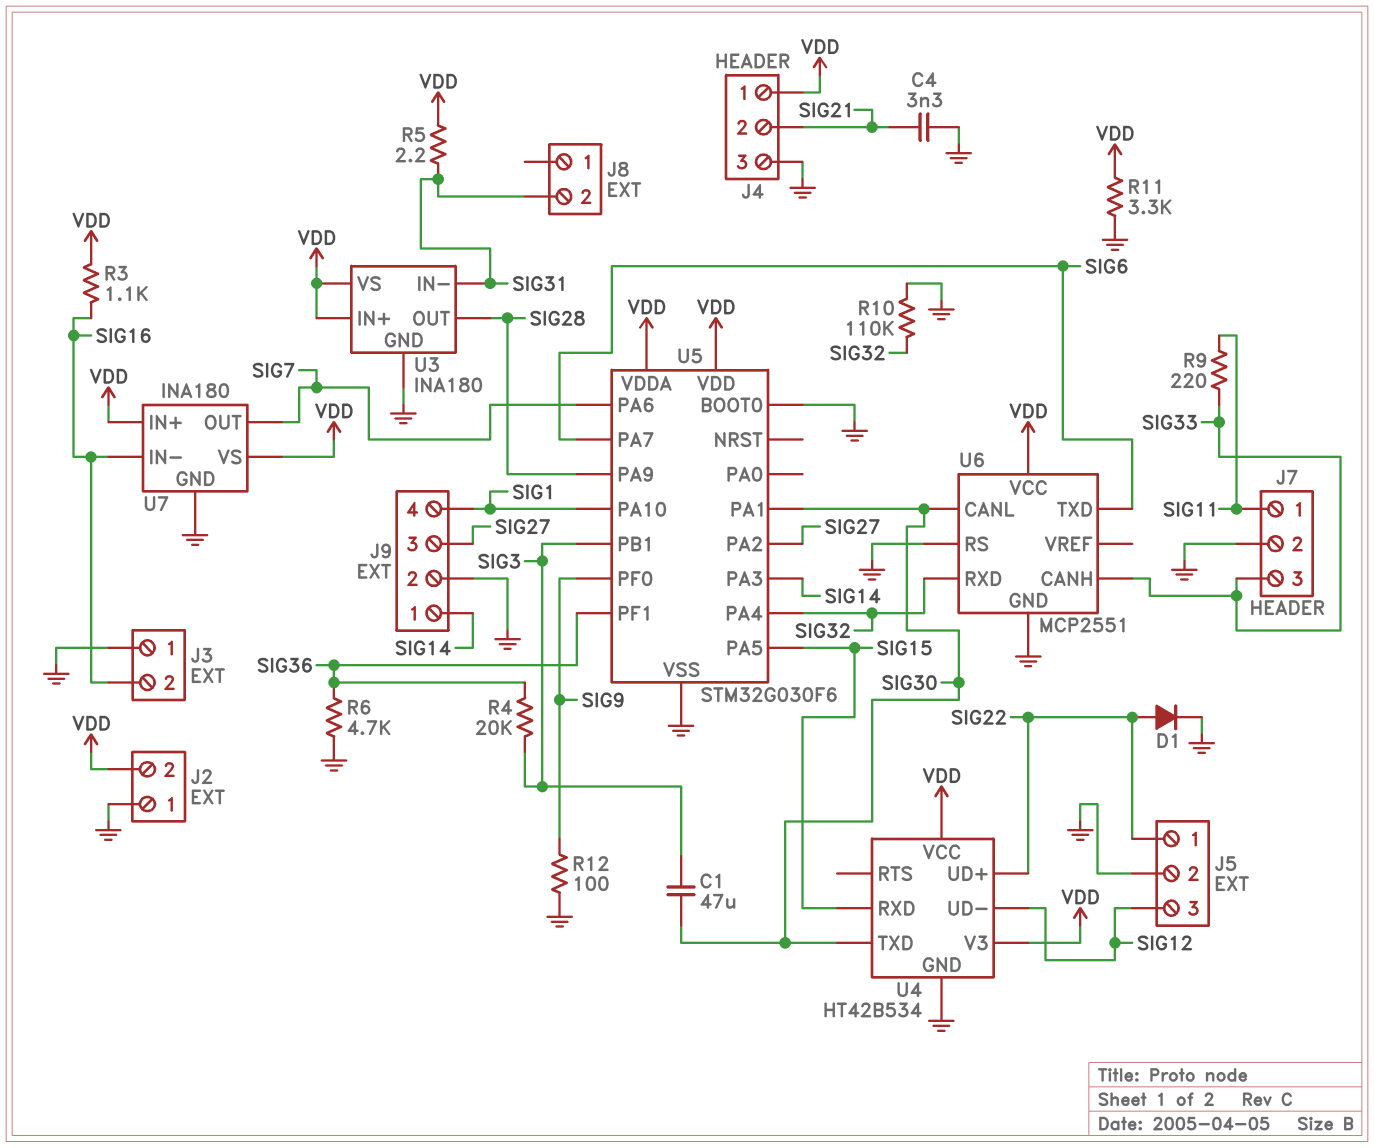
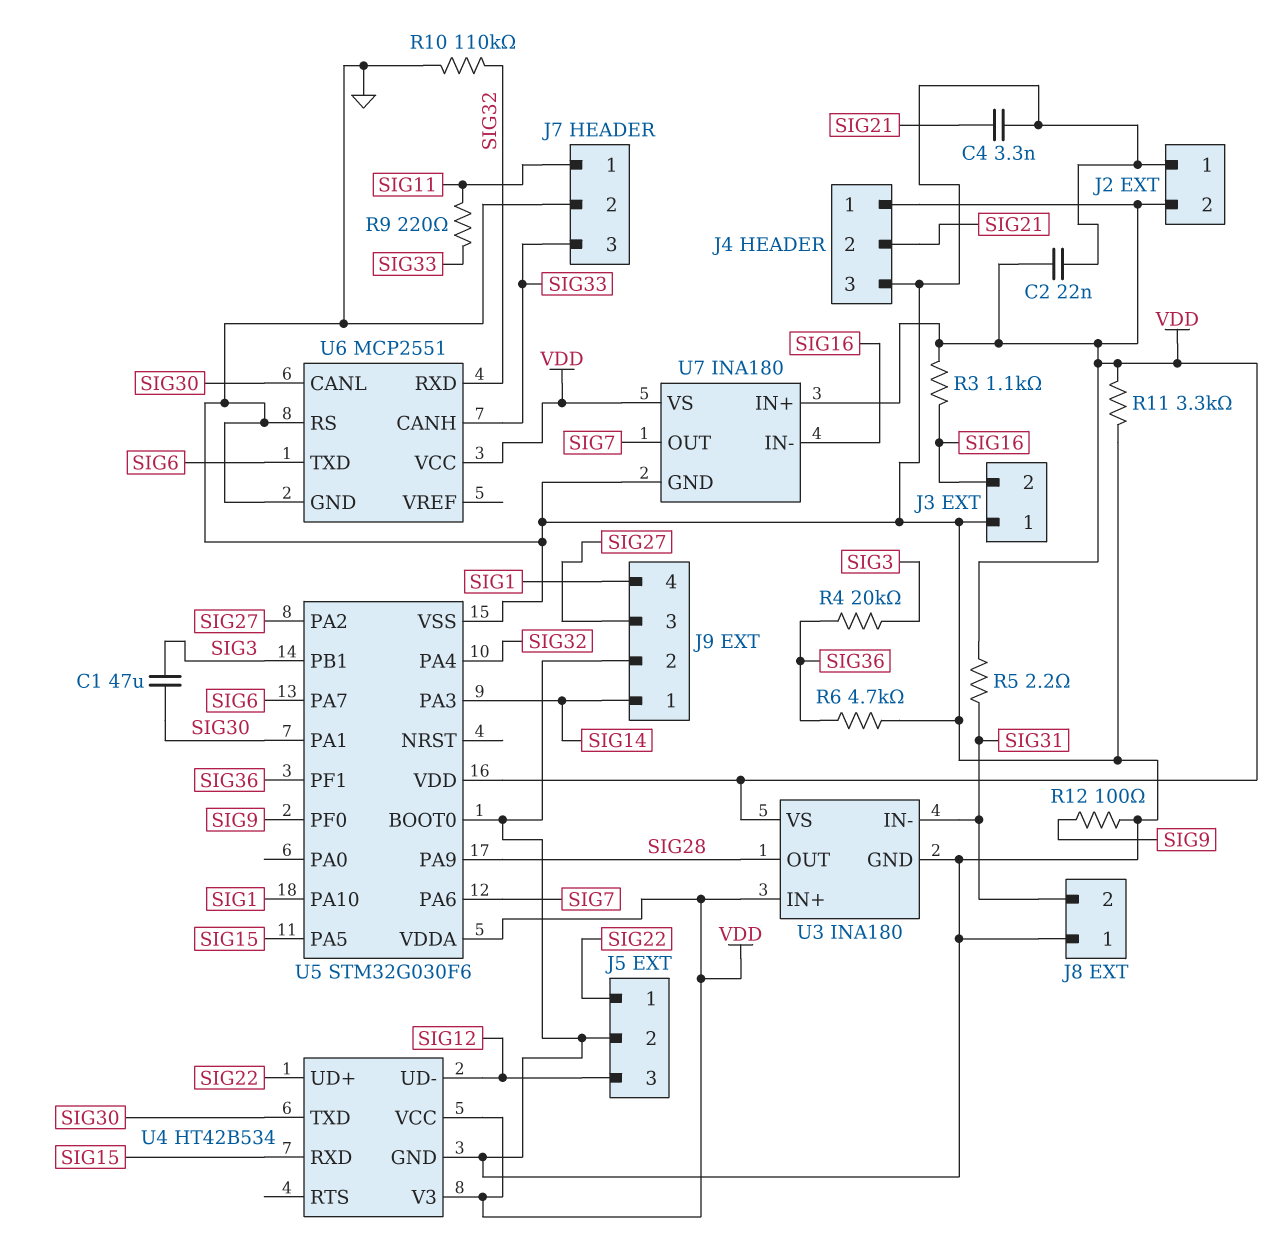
C2: none -> 22nF (GND, VDD)
D1: diode (A SIG22, K GND) -> none
J8 pin 1: none -> GND

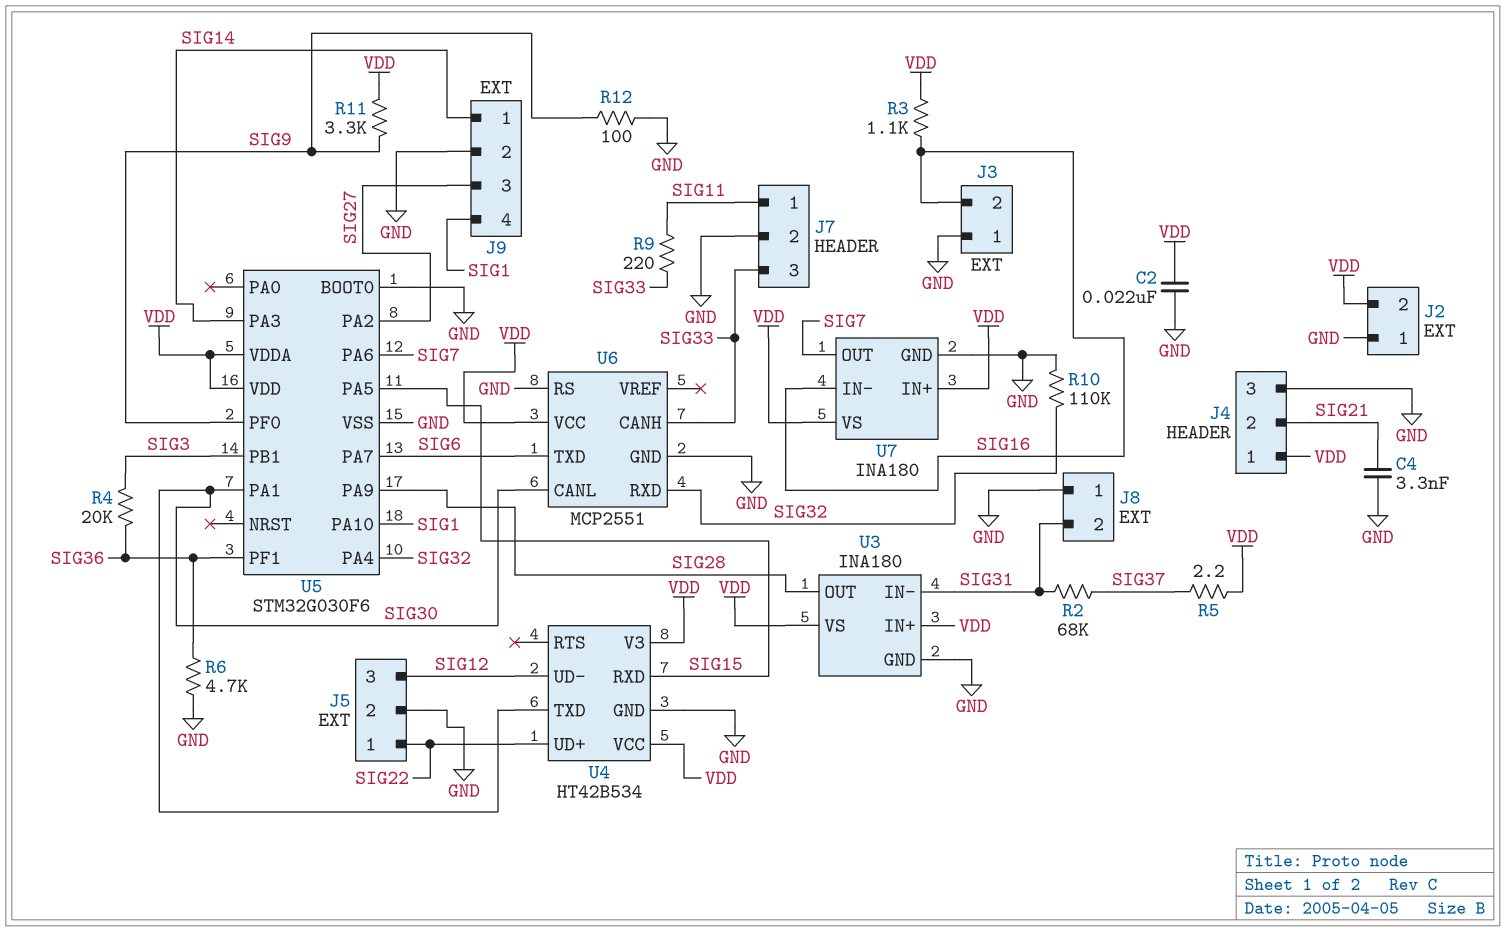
C1: 47uF (SIG3, SIG30) -> none
R2: none -> 68k (SIG31, SIG37)
R5: 2.2 (SIG31, VDD) -> 2.2 (SIG37, VDD)
R11: 3.3k (GND, VDD) -> 3.3k (SIG9, VDD)

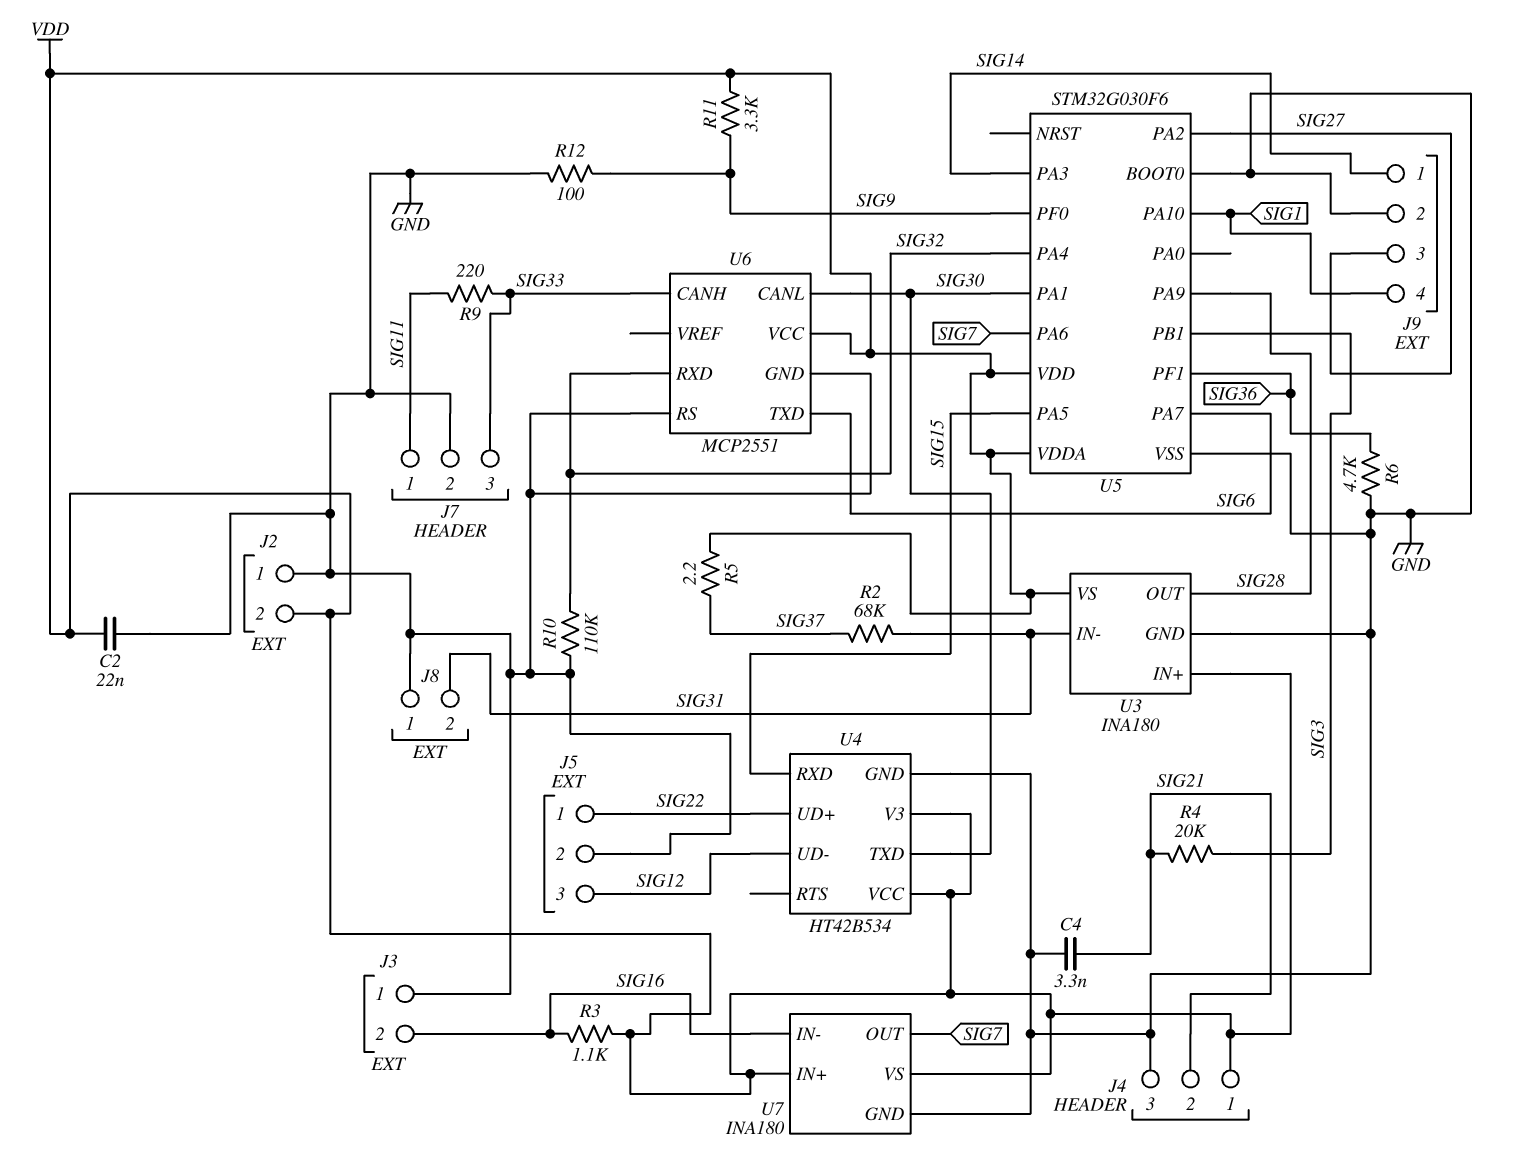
R4: 20k (SIG3, SIG36) -> 20k (SIG3, SIG21)

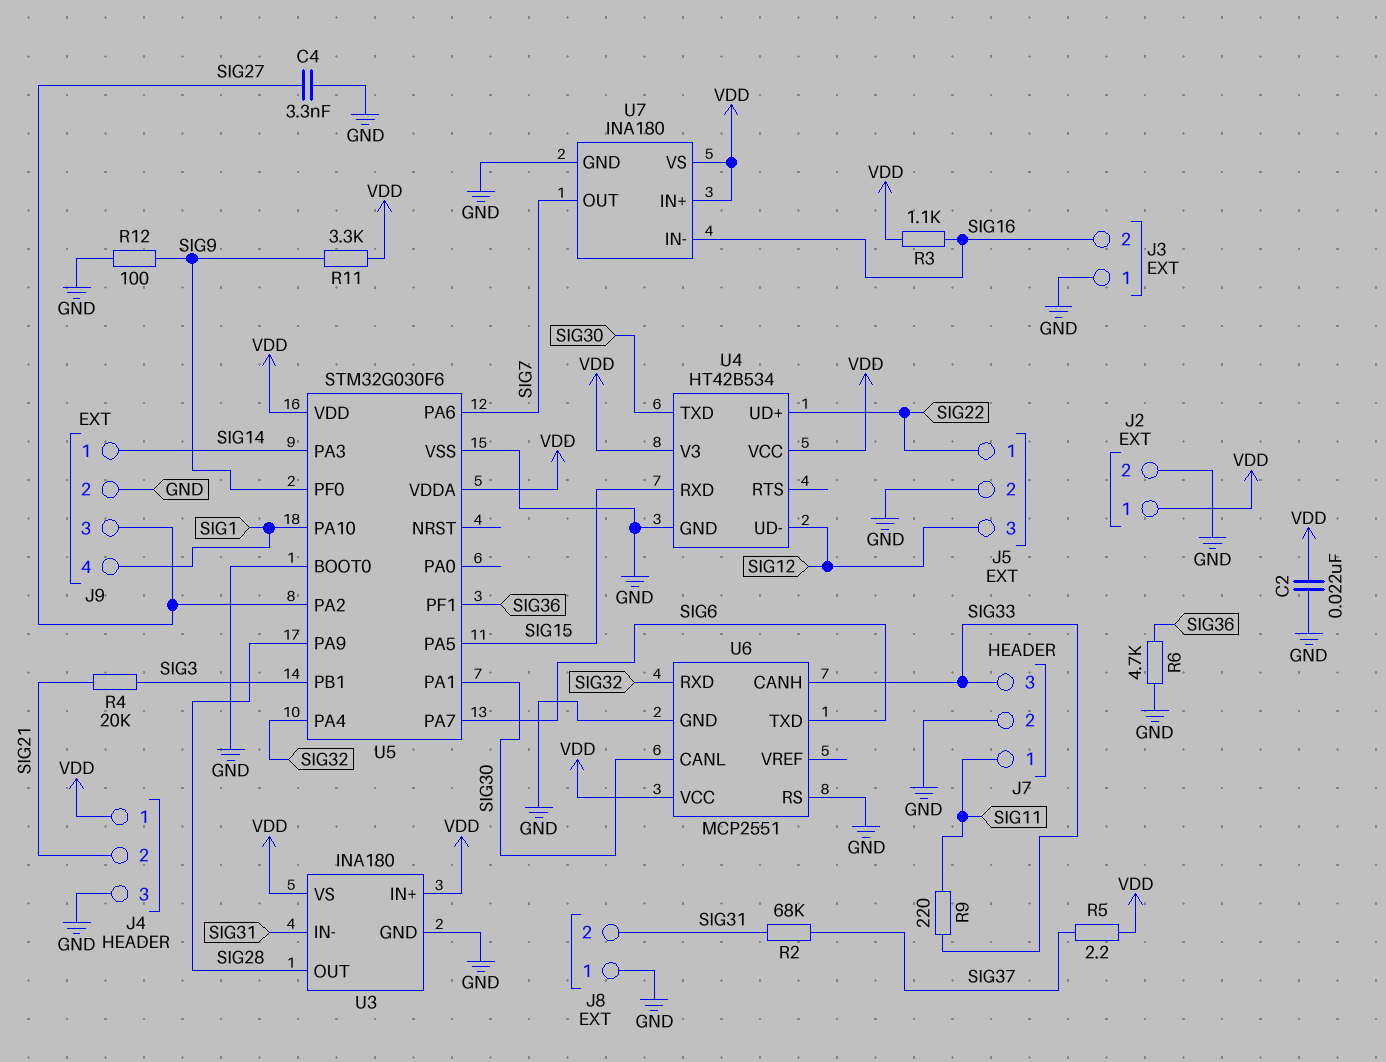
C4: 3.3nF (GND, SIG21) -> 3.3nF (GND, SIG27)
J2 pin 1: GND -> VDD
J2 pin 2: VDD -> GND
R10: 110k (GND, SIG32) -> none

